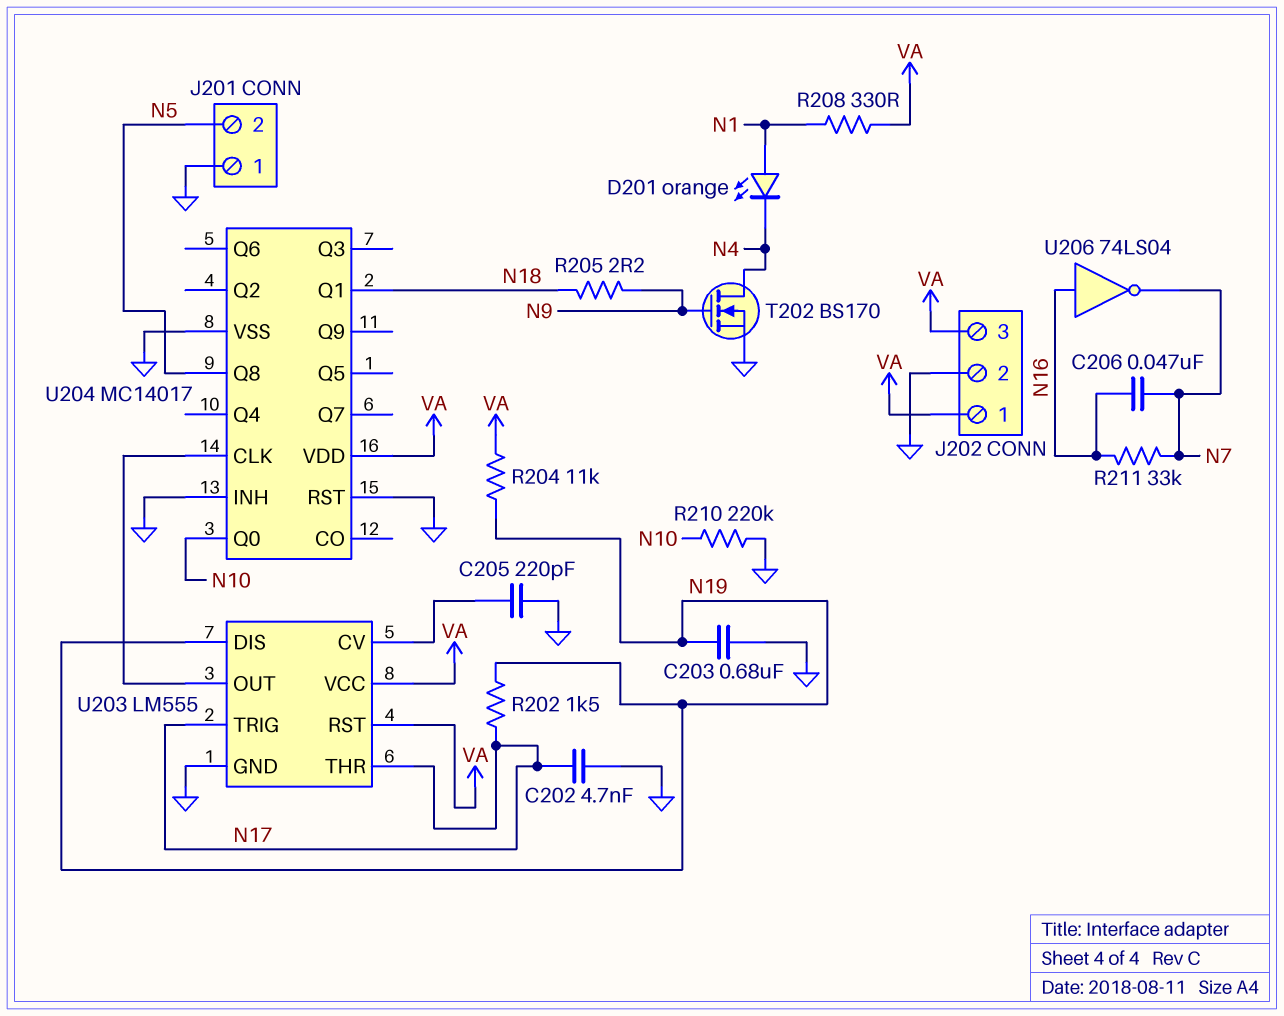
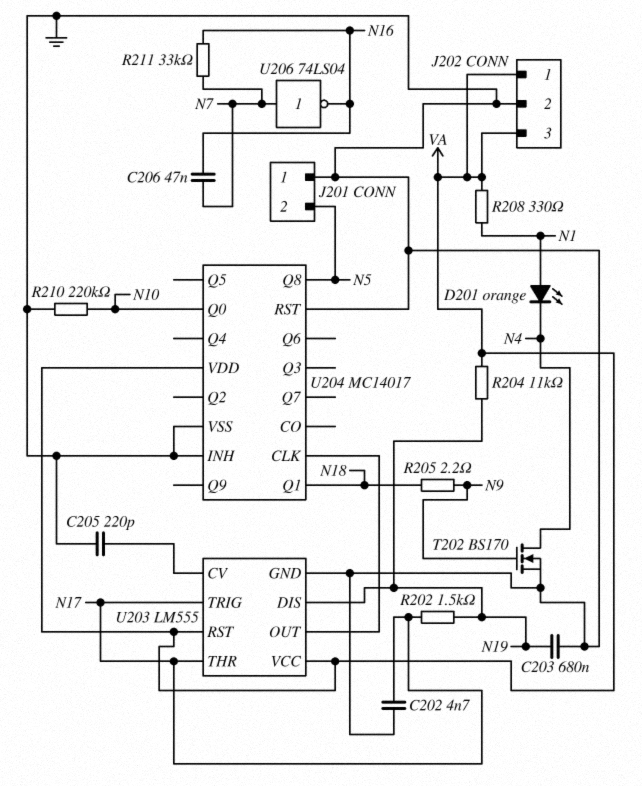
U206: NOT 74LS04 (in N16, out N7) -> NOT 74LS04 (in N7, out N16)

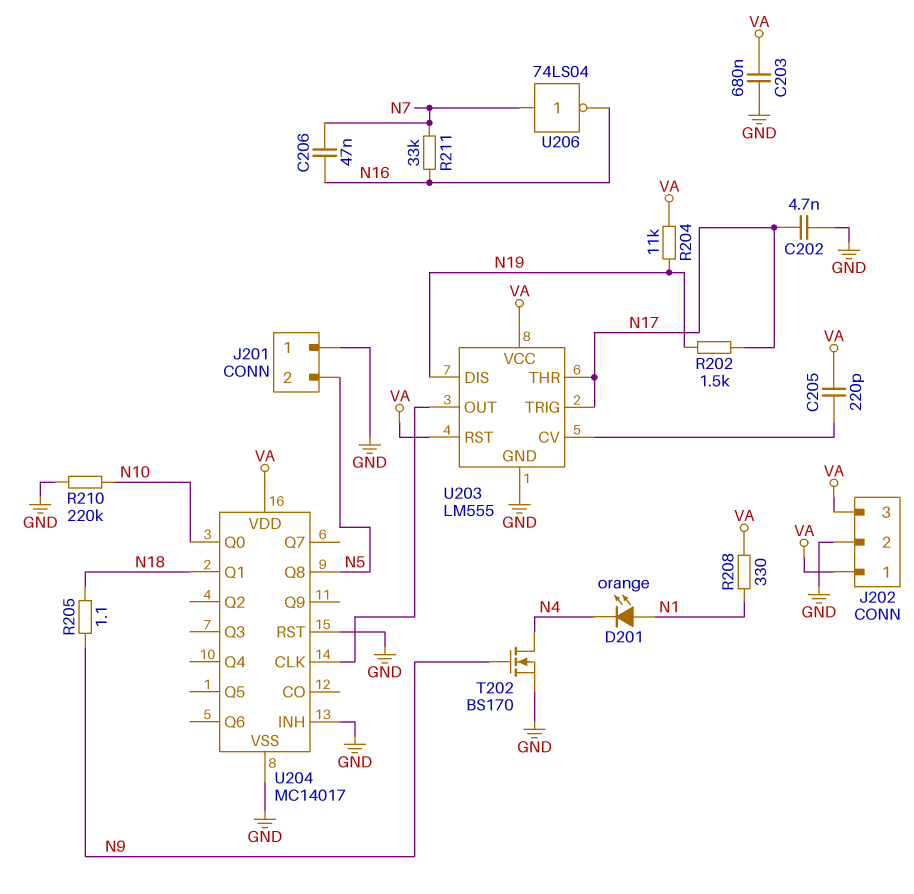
C203: 680nF (GND, N19) -> 680nF (GND, VA)
C205: 220pF (GND, U203/CV) -> 220pF (U203/CV, VA)
R205: 2.2 (N9, N18) -> 1.1 (N9, N18)

